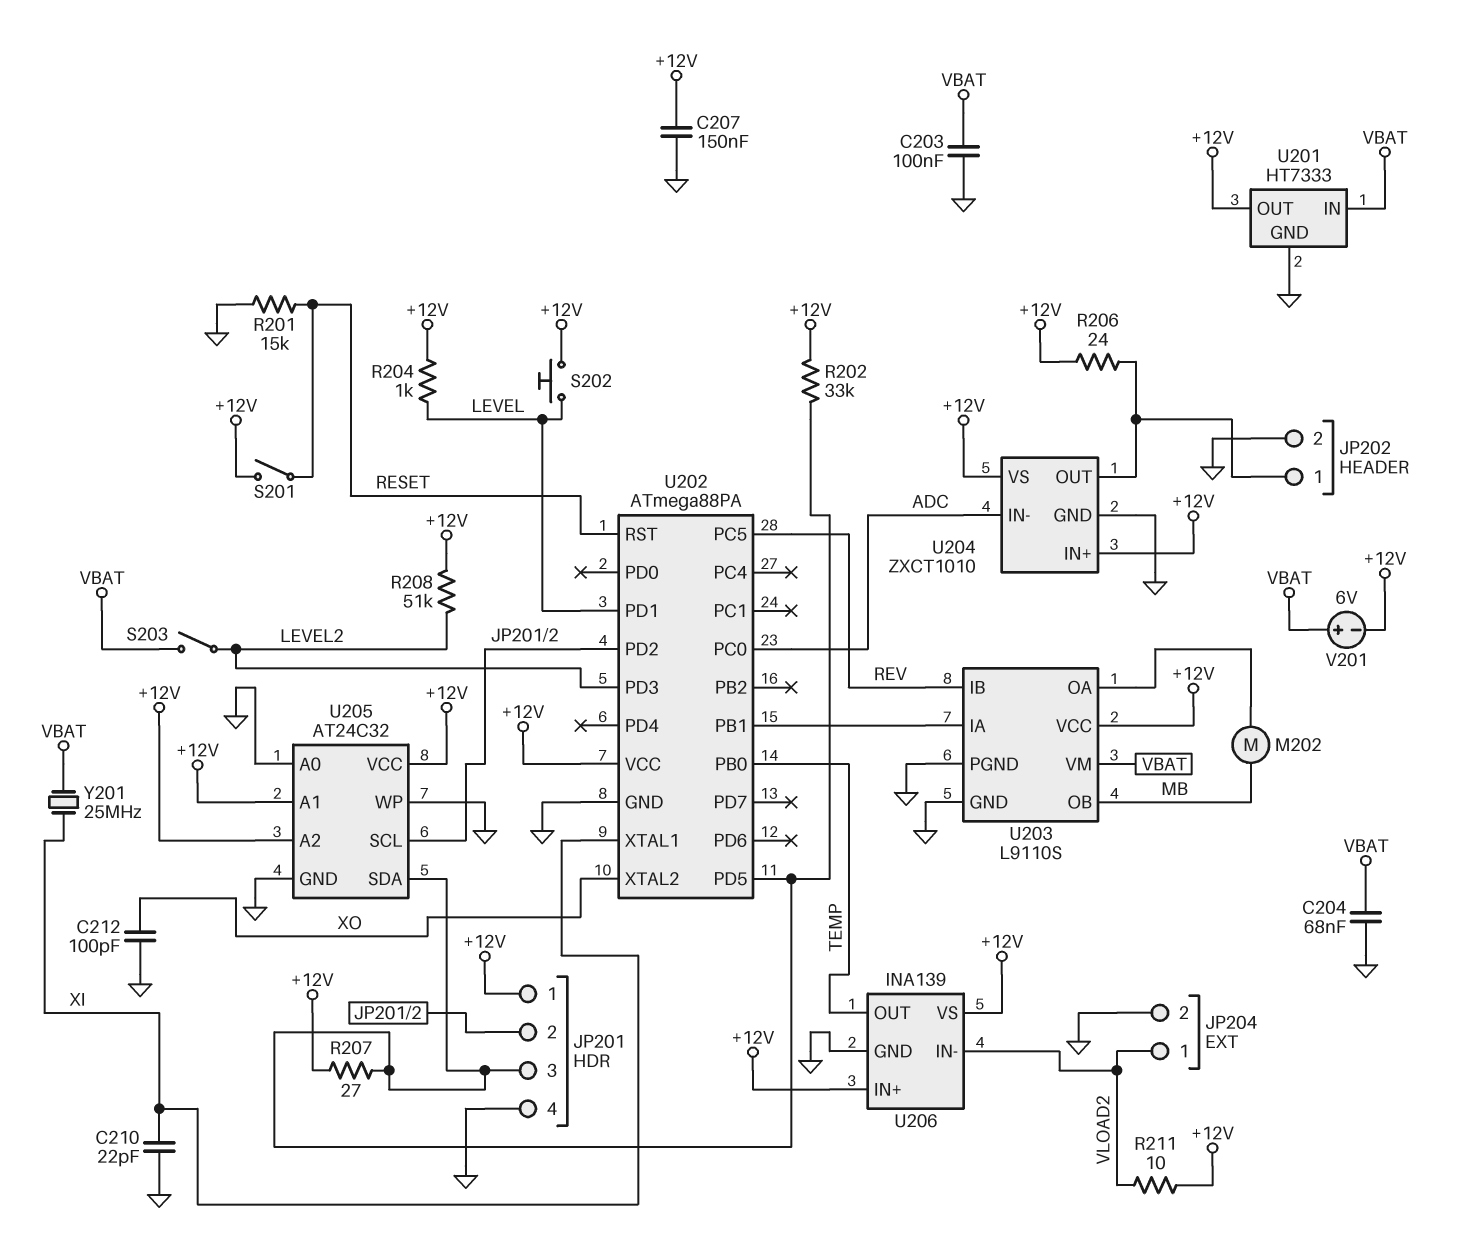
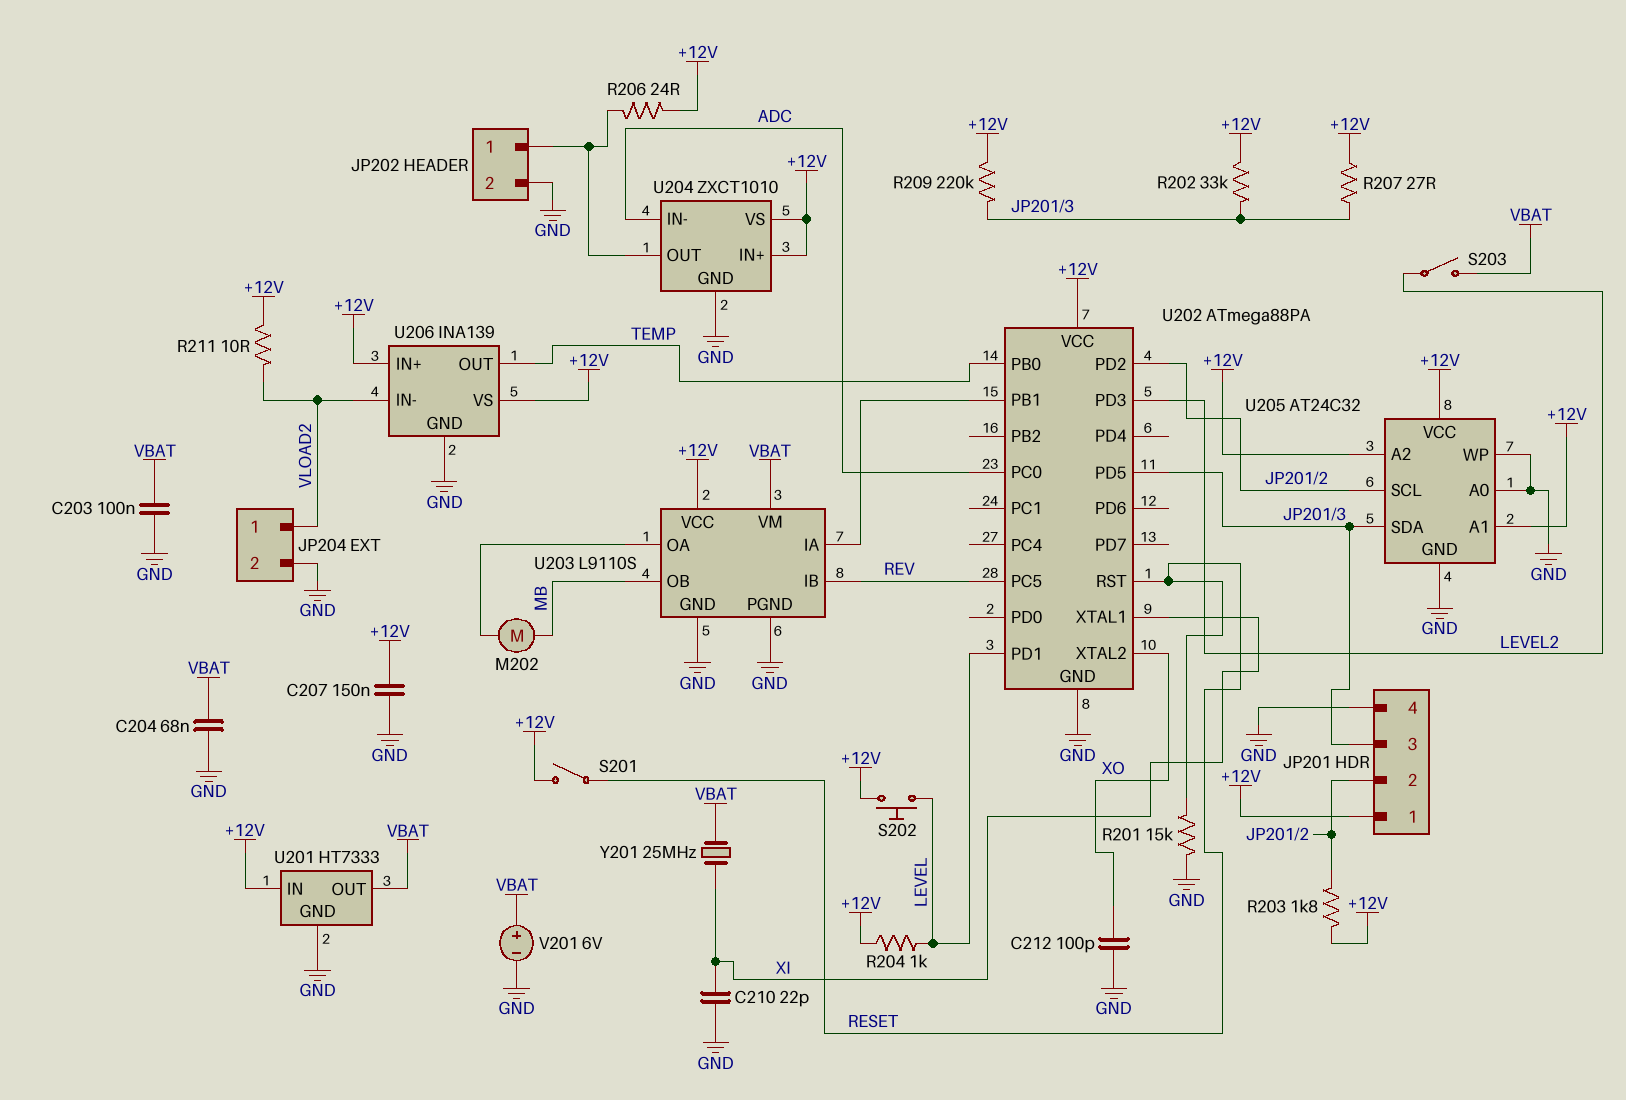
R203: none -> 1.8k (+12V, JP201/2)
R208: 51k (+12V, LEVEL2) -> none
R209: none -> 220k (+12V, JP201/3)
U201 pin IN: VBAT -> +12V
U201 pin OUT: +12V -> VBAT
V201: 6V (plus VBAT, minus +12V) -> 6V (plus VBAT, minus GND)

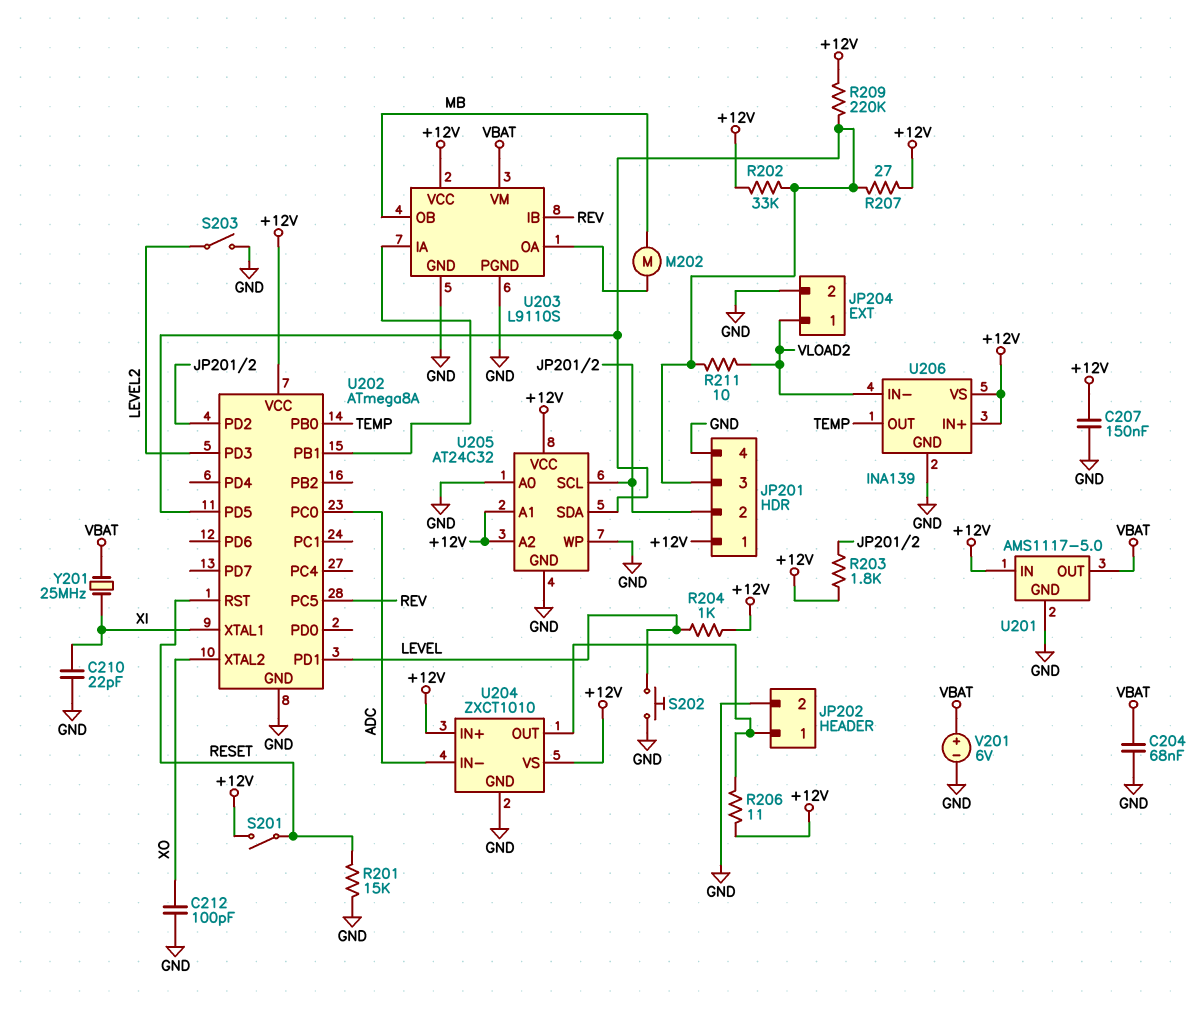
C203: 100nF (GND, VBAT) -> none
R206: 24 (+12V, JP202/1) -> 11 (+12V, JP202/1)
R211: 10 (+12V, VLOAD2) -> 10 (JP201/3, VLOAD2)
S202: button (+12V, LEVEL) -> button (GND, LEVEL)
S203: switch (LEVEL2, VBAT) -> switch (GND, LEVEL2)
U201: HT7333 -> AMS1117-5.0
U202: ATmega88PA -> ATmega8A

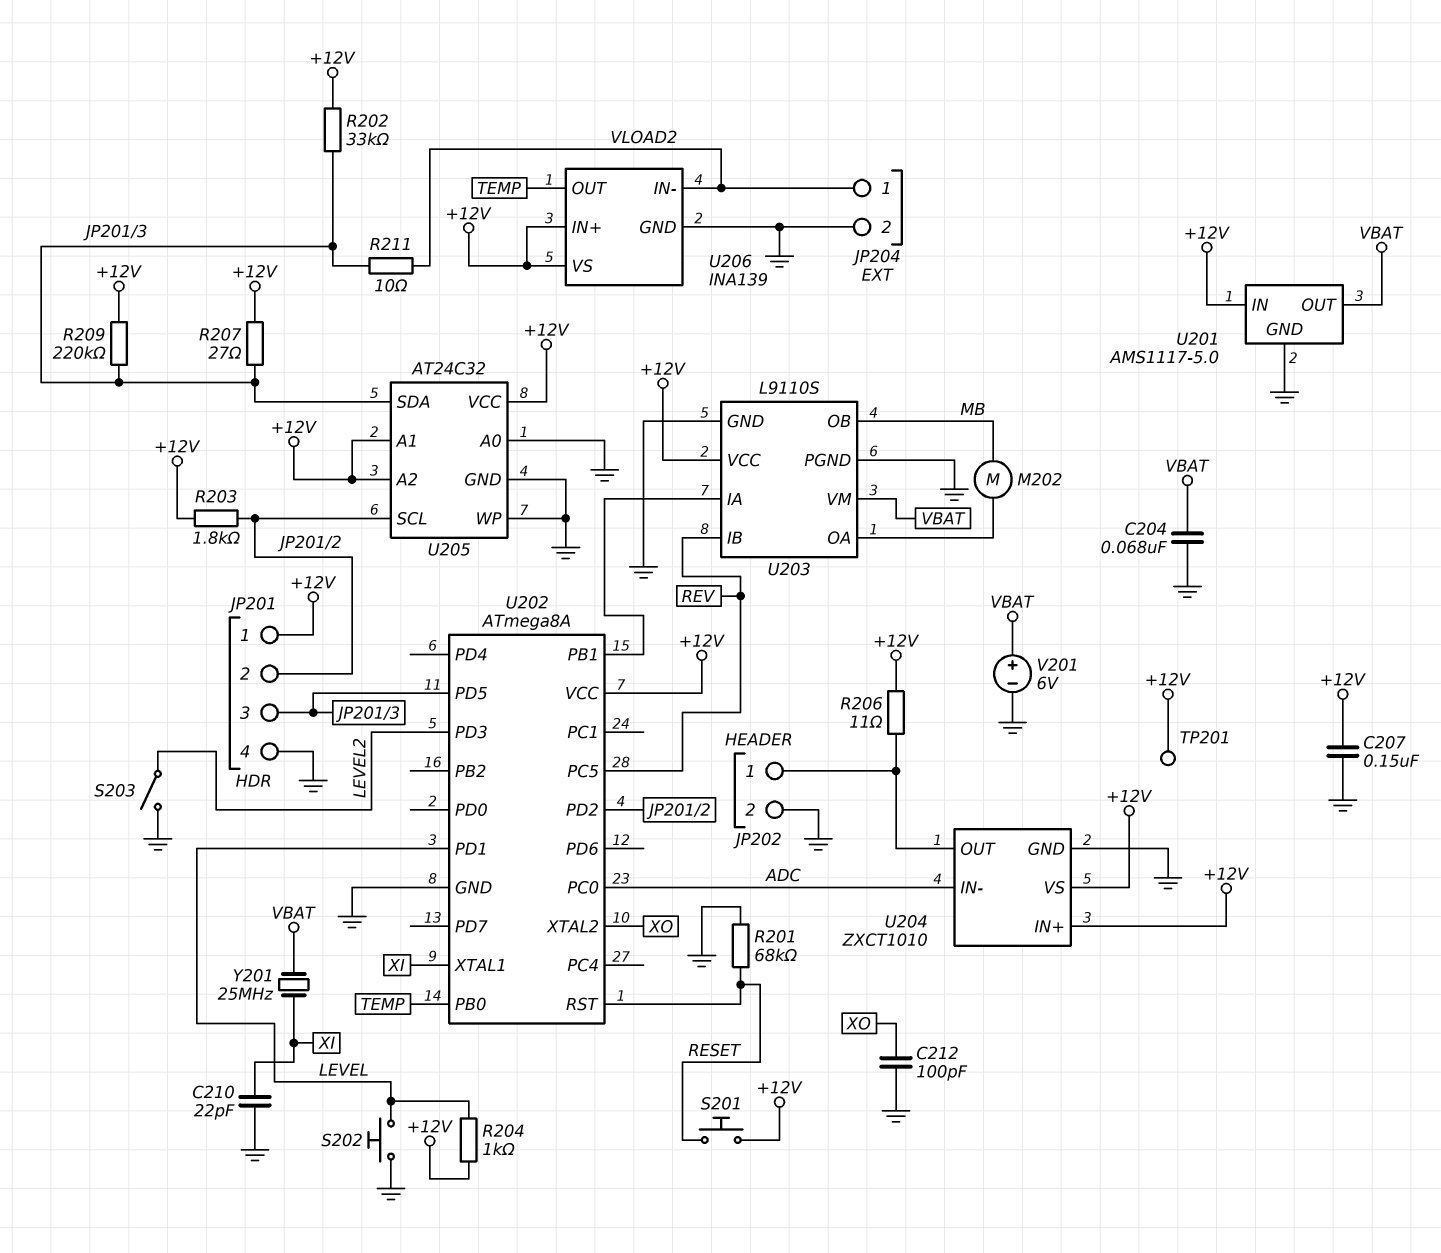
R201: 15k (GND, RESET) -> 68k (GND, RESET)
S201: switch (+12V, RESET) -> button (+12V, RESET)
TP201: none -> test point (+12V)

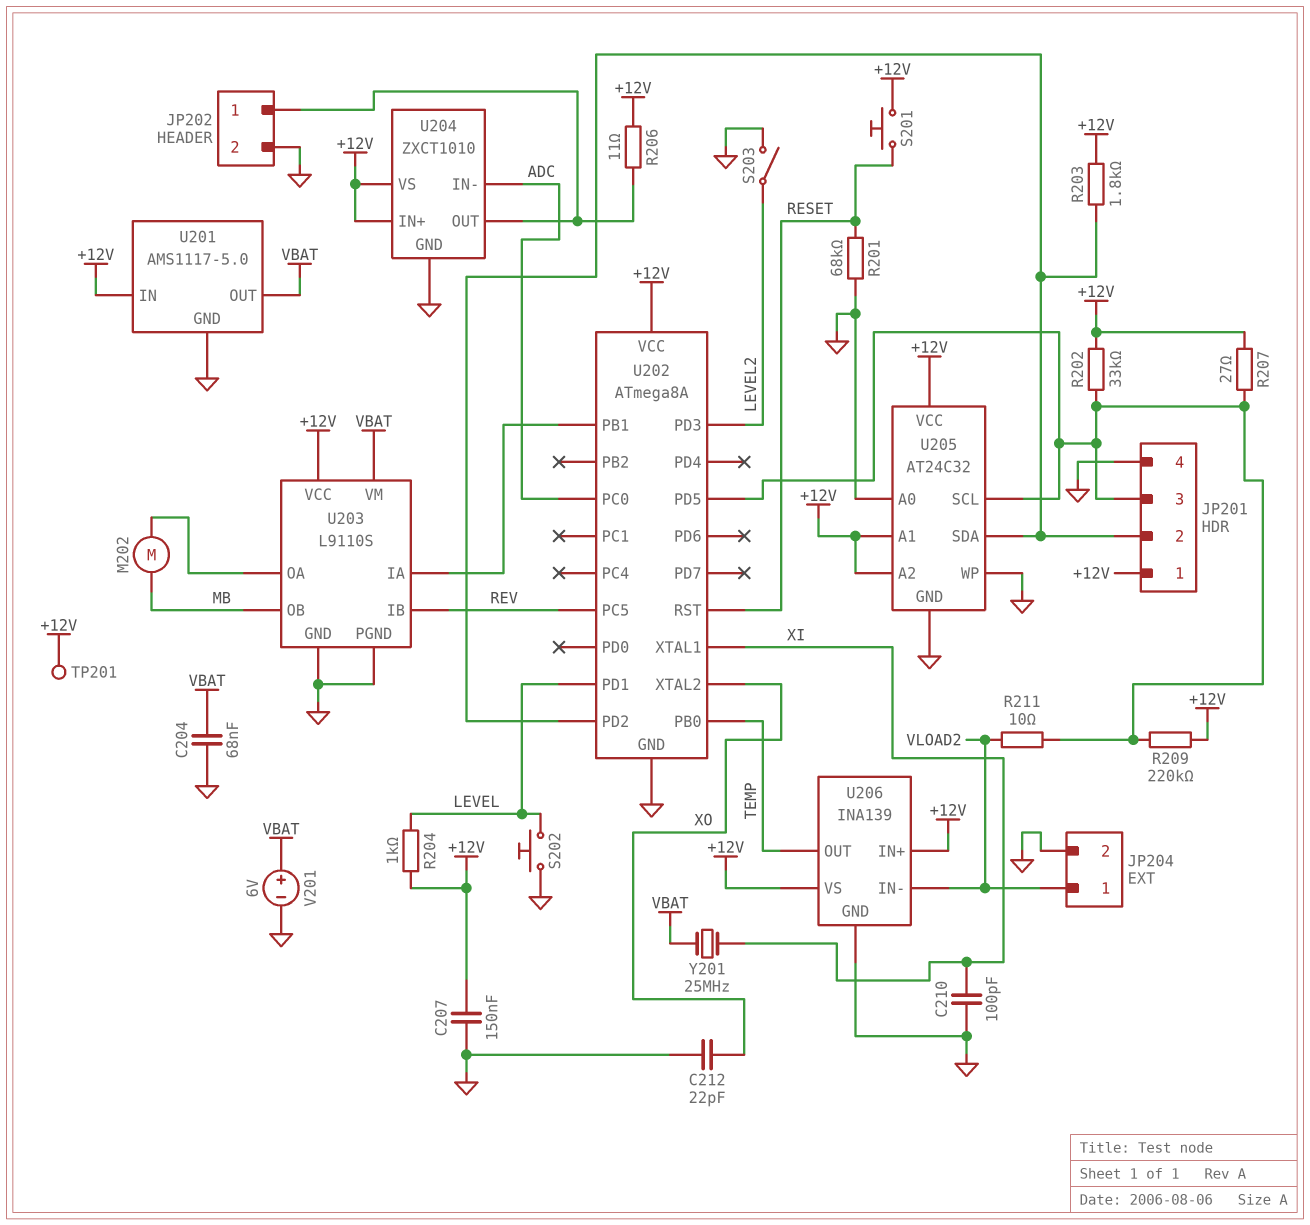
C210: 22pF (GND, XI) -> 100pF (GND, XI)
C212: 100pF (GND, XO) -> 22pF (GND, XO)
U205 pin SCL: JP201/2 -> JP201/3
U205 pin SDA: JP201/3 -> JP201/2

